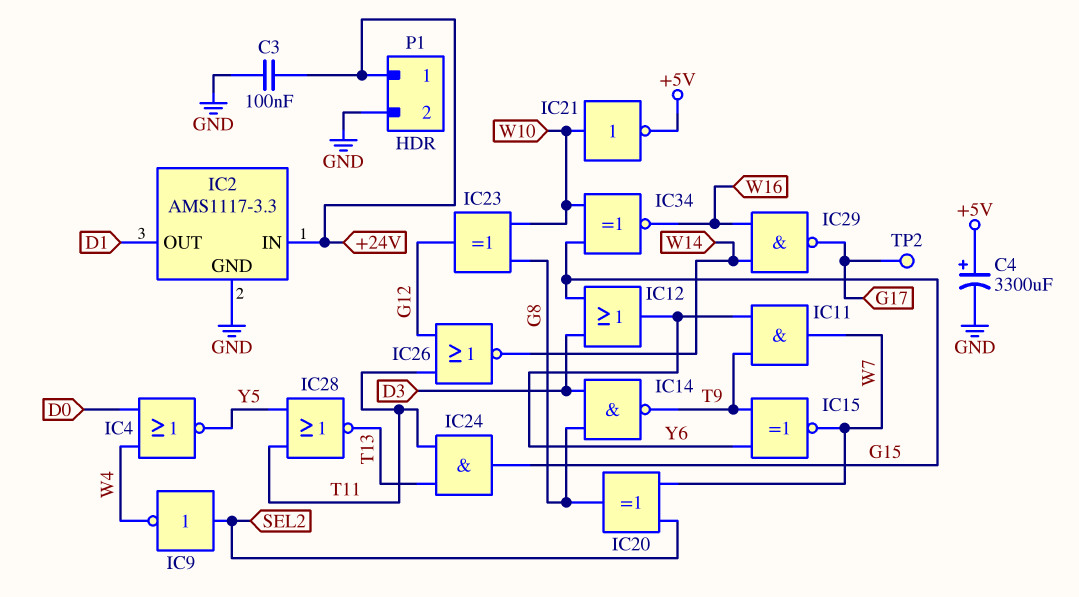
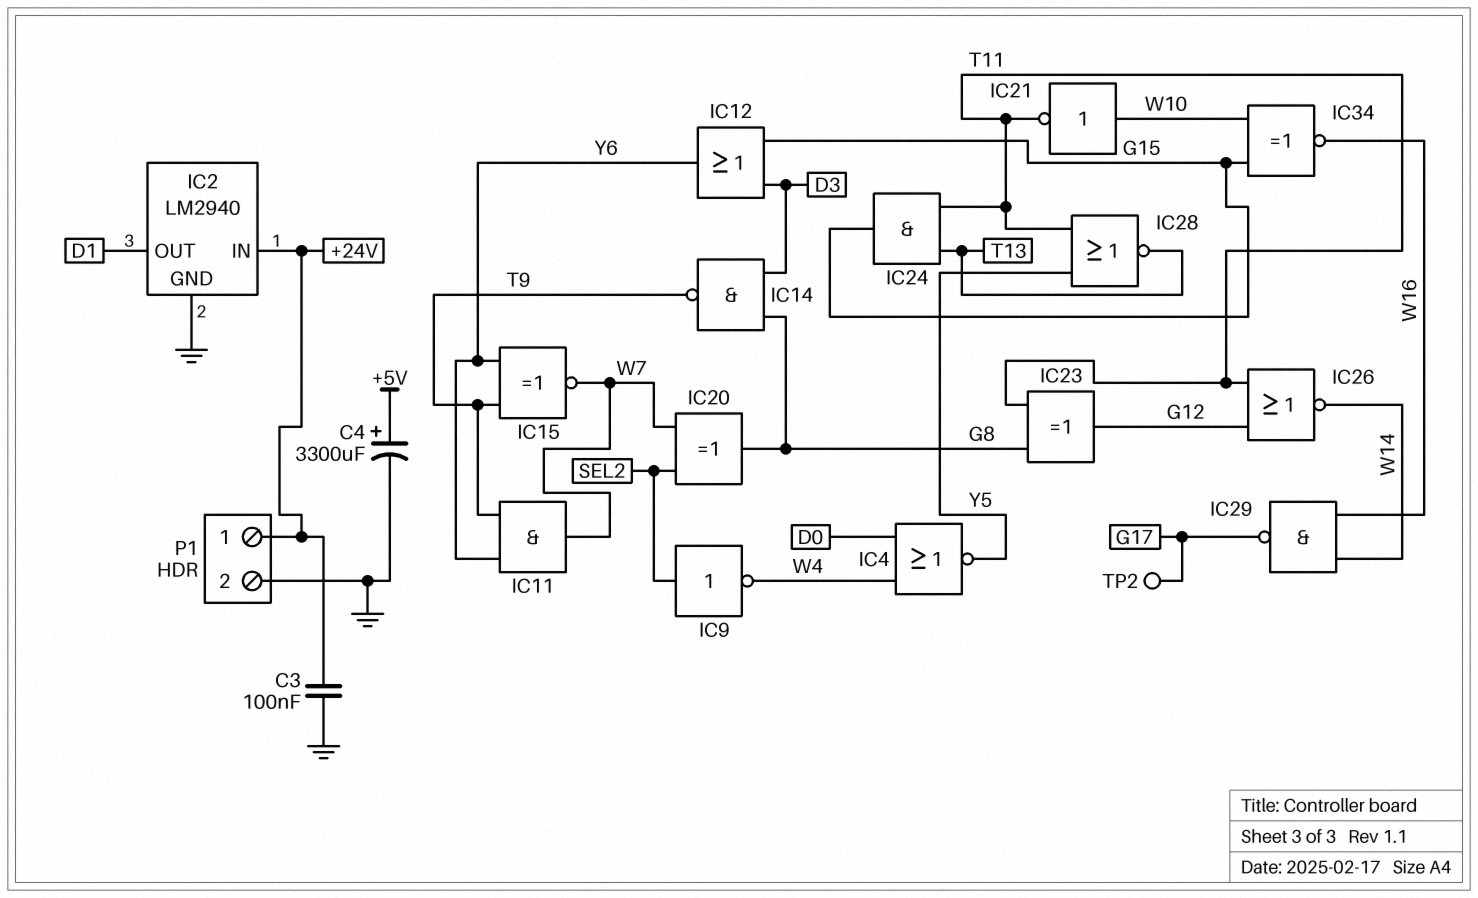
IC2: AMS1117-3.3 -> LM2940
IC21: NOT (in W10, out +5V) -> NOT (in W10, out T11)
IC23: XOR (in G8, in W10, out G12) -> XOR (in G8, in T11, out G12)

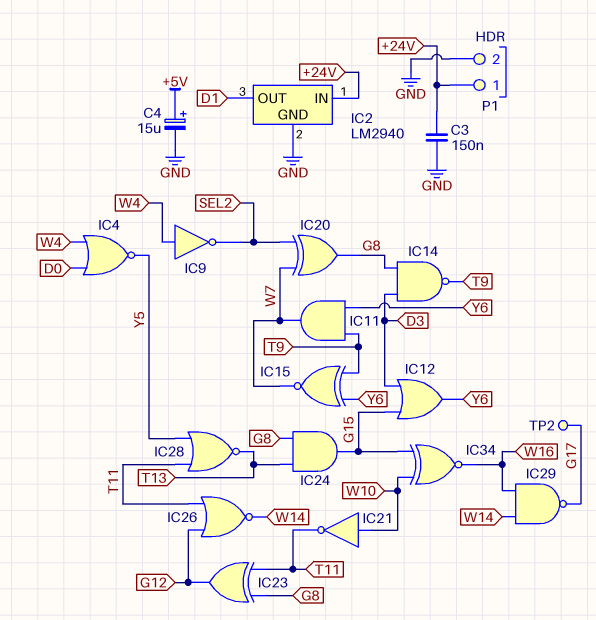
C3: 100nF (+24V, GND) -> 150nF (+24V, GND)
C4: 3300uF (plus +5V, minus GND) -> 15uF (plus +5V, minus GND)
IC9: NOT (in SEL2, out W4) -> NOT (in W4, out SEL2)
IC24: AND (in T11, in T13, out G15) -> AND (in G8, in T13, out G15)

